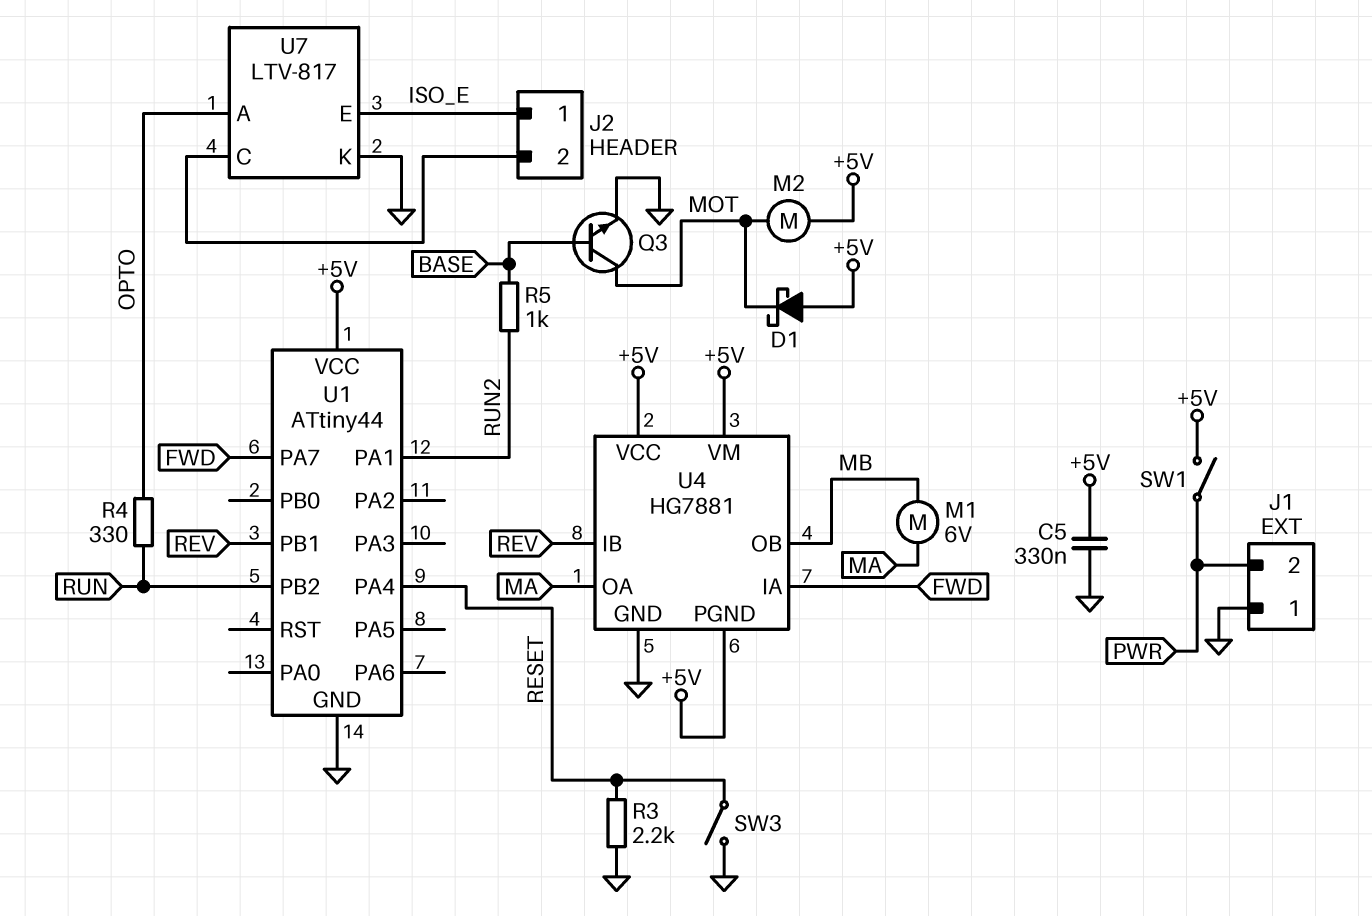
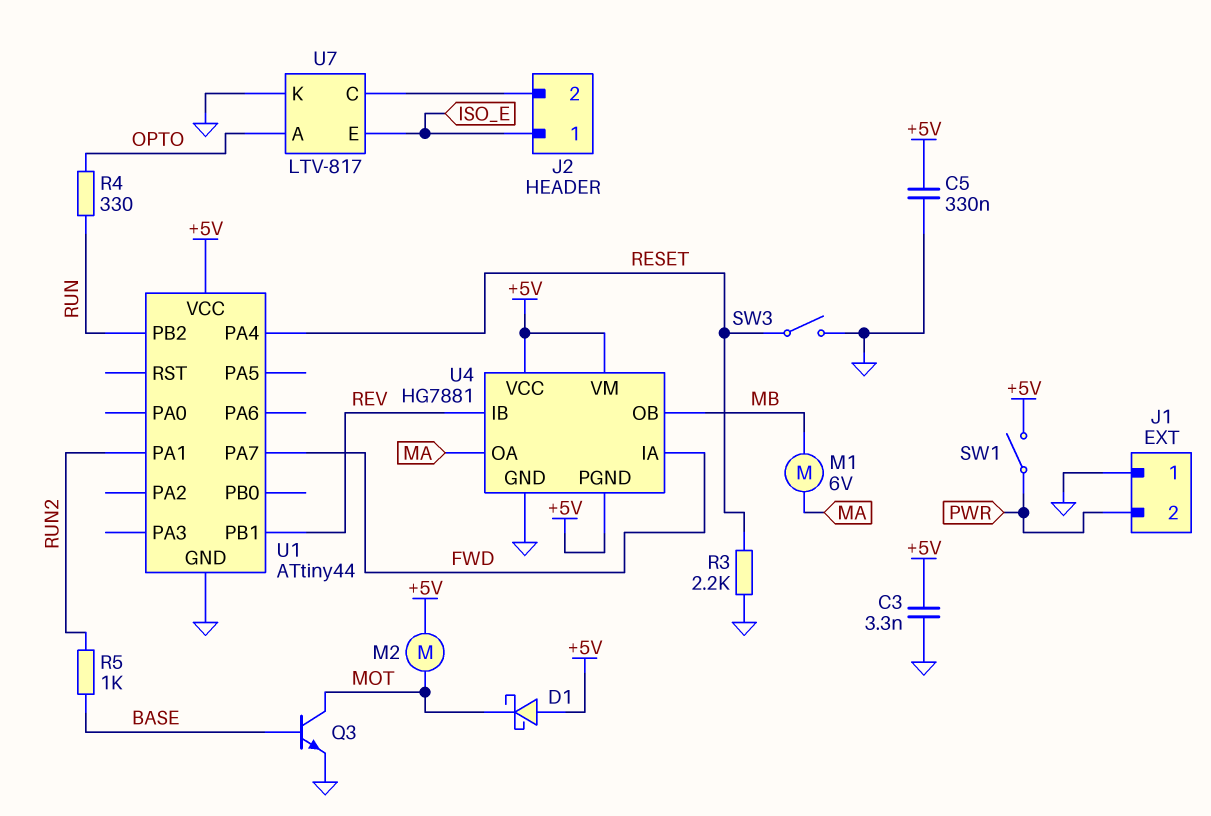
C3: none -> 3.3nF (+5V, GND)

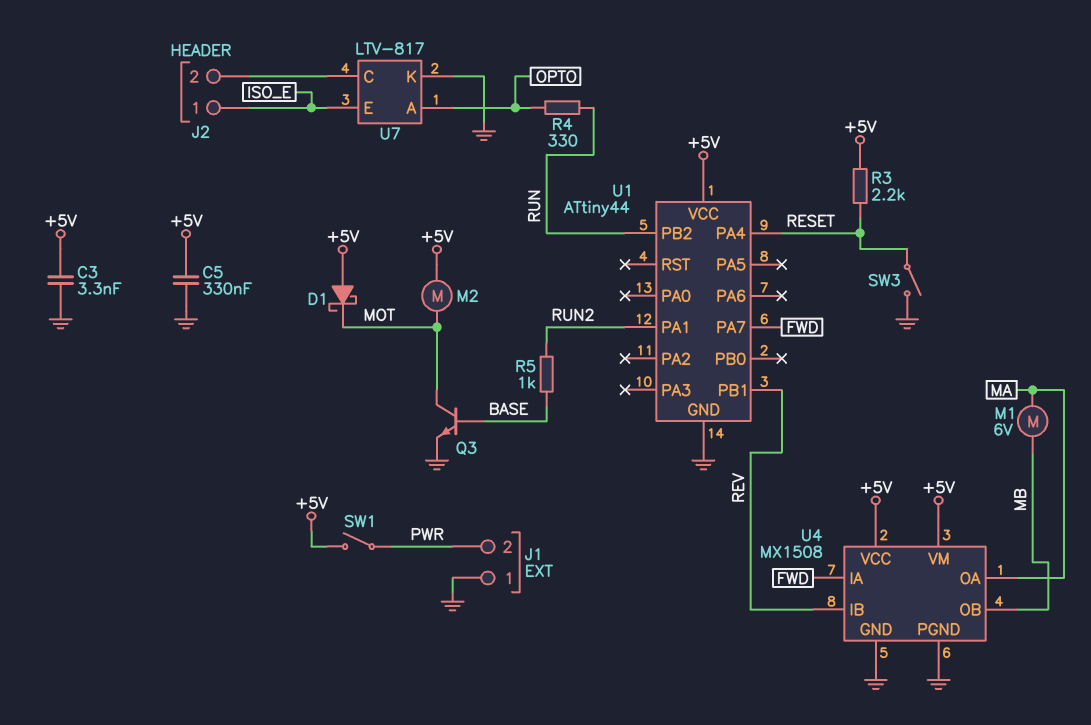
R3: 2.2k (GND, RESET) -> 2.2k (+5V, RESET)
U4: HG7881 -> MX1508
U4 pin PGND: +5V -> GND

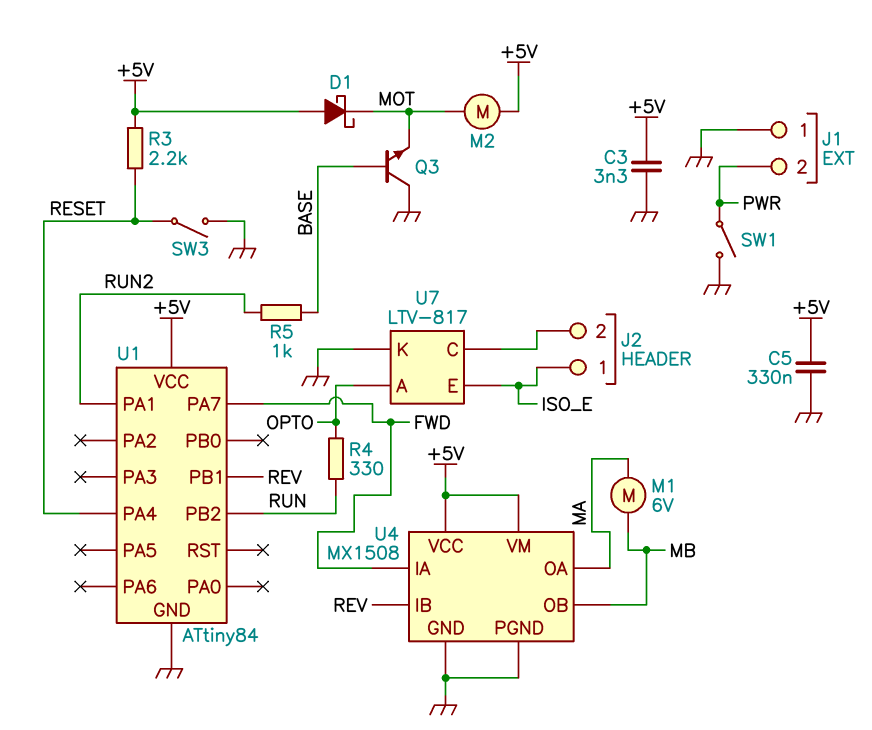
Q3: NPN (B BASE, C MOT, E GND) -> NPN (B BASE, C GND, E MOT)
SW1: switch (+5V, PWR) -> switch (GND, PWR)
U1: ATtiny44 -> ATtiny84

